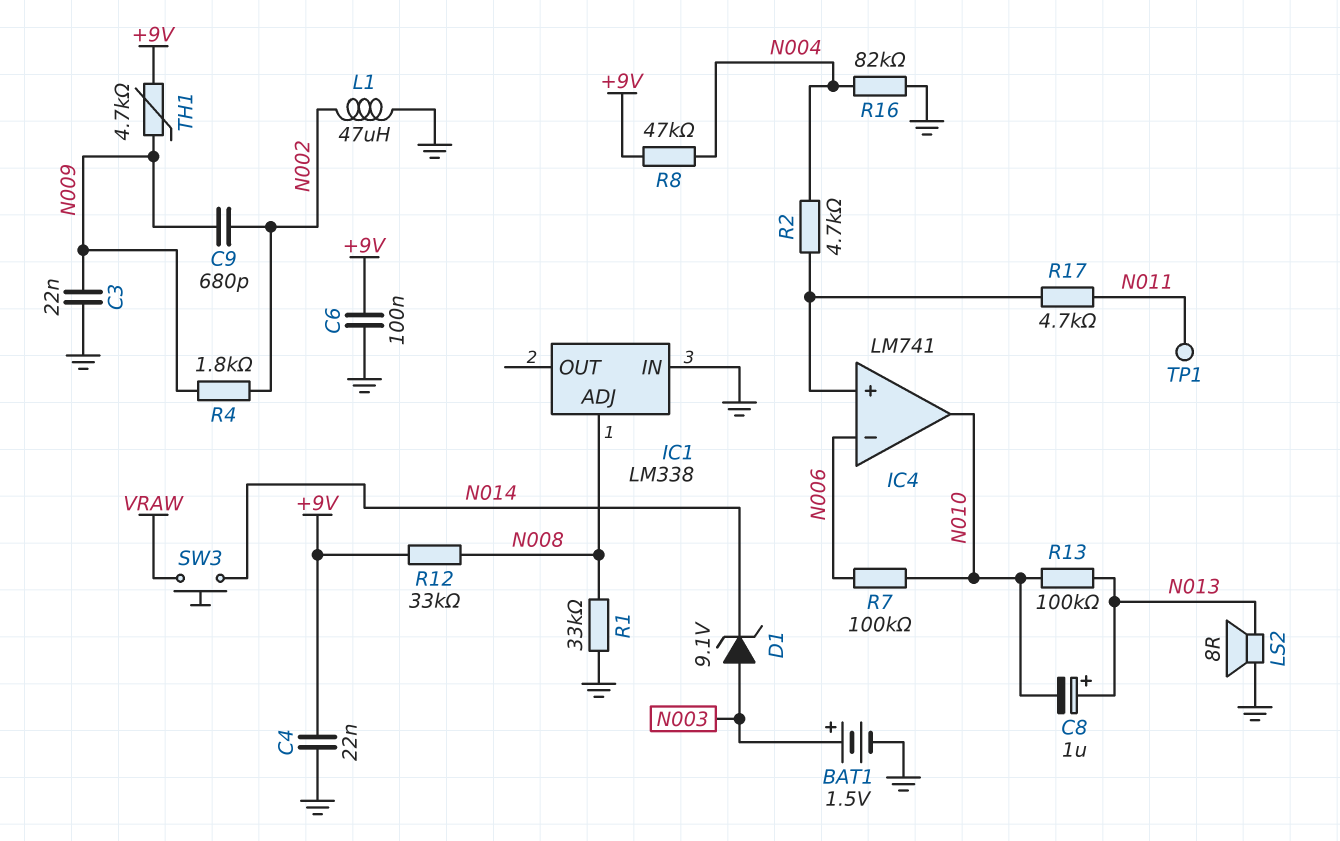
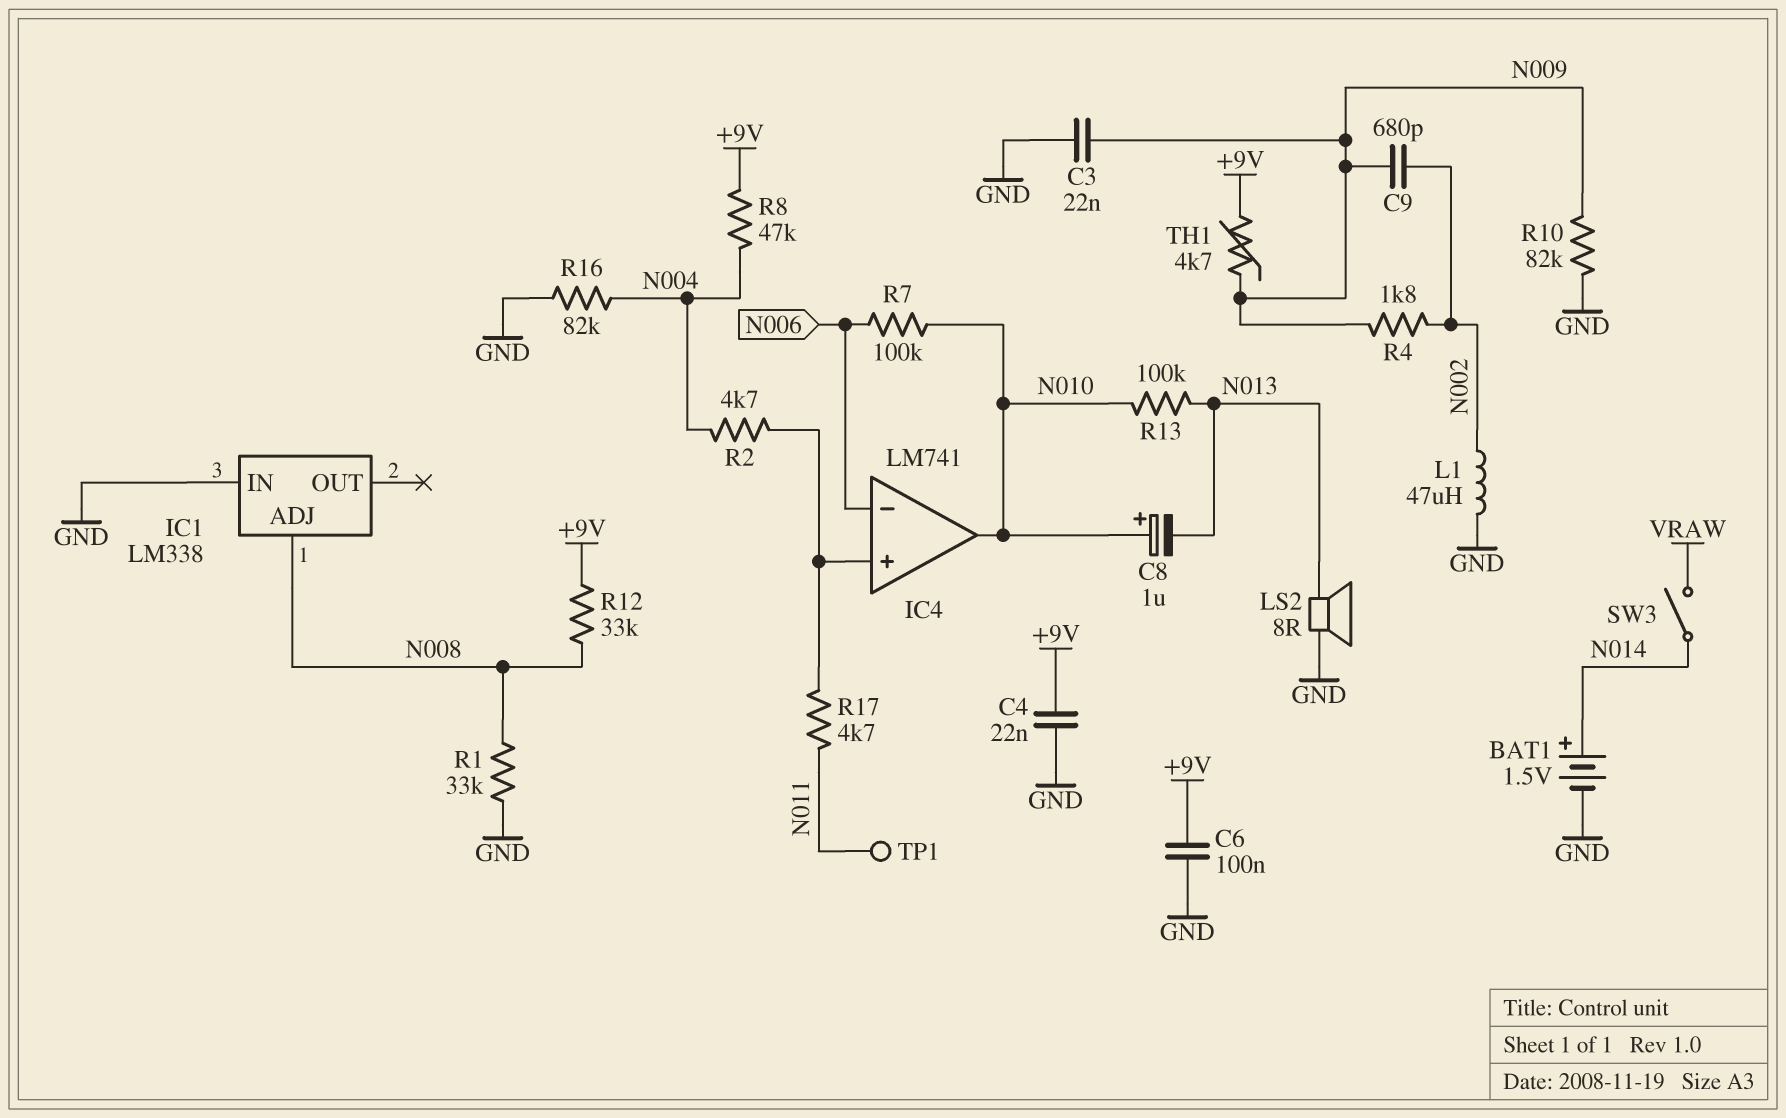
BAT1: 1.5V (plus N003, minus GND) -> 1.5V (plus N014, minus GND)
C8: 1uF (plus N013, minus N010) -> 1uF (plus N010, minus N013)
D1: zener 9.1V (A N003, K N014) -> none
R10: none -> 82k (GND, N009)
SW3: button (N014, VRAW) -> switch (N014, VRAW)

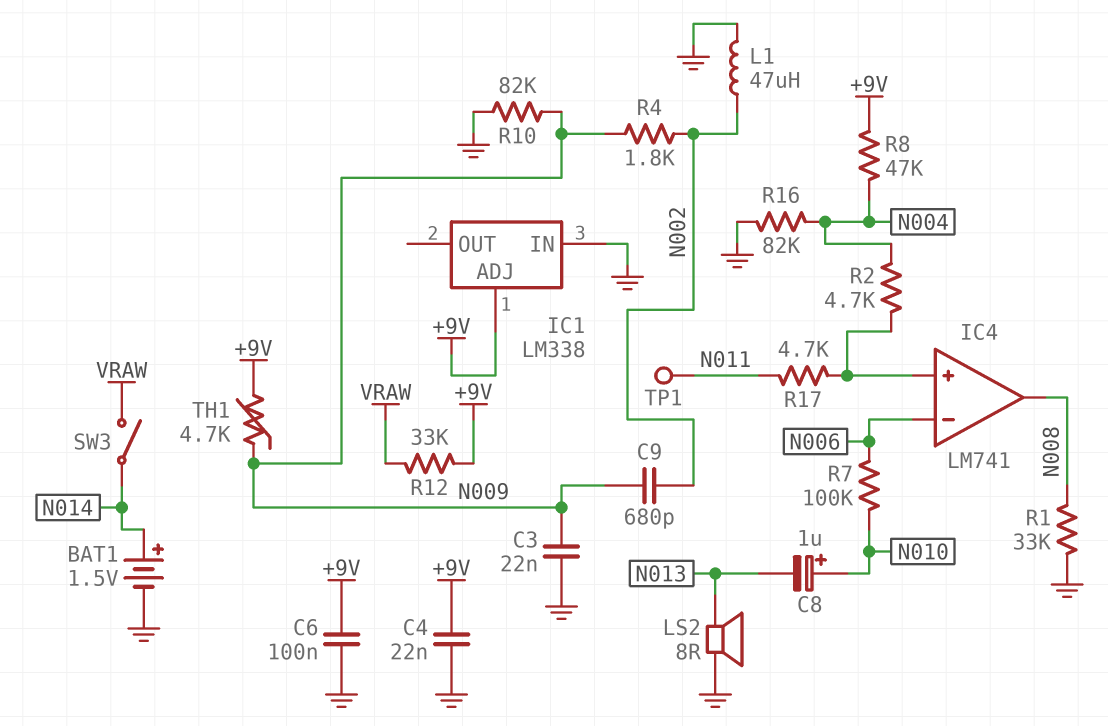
IC1 pin ADJ: N008 -> +9V
IC4 pin out: N010 -> N008
R12: 33k (+9V, N008) -> 33k (+9V, VRAW)
R13: 100k (N010, N013) -> none

